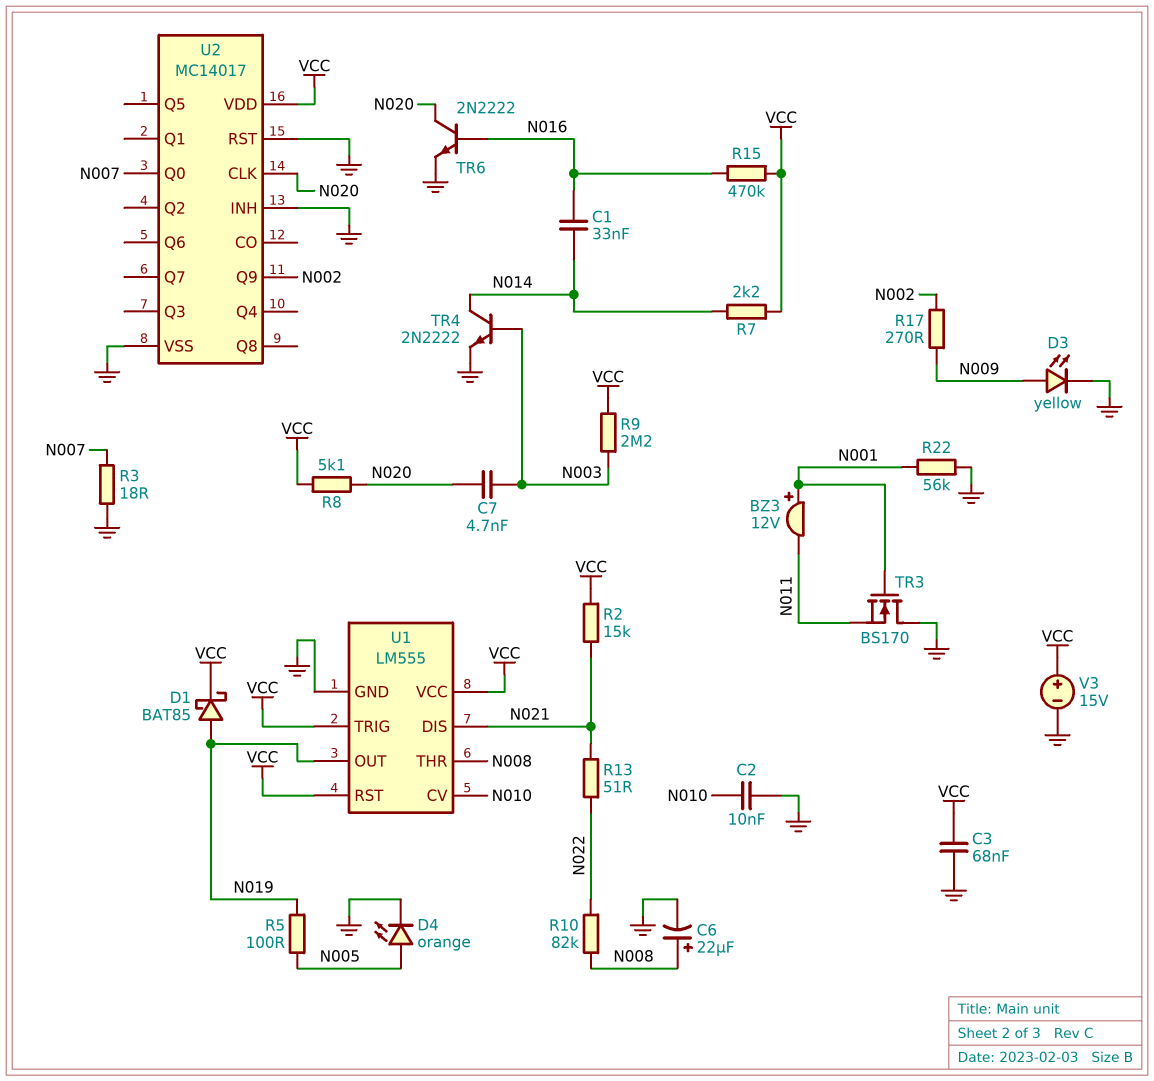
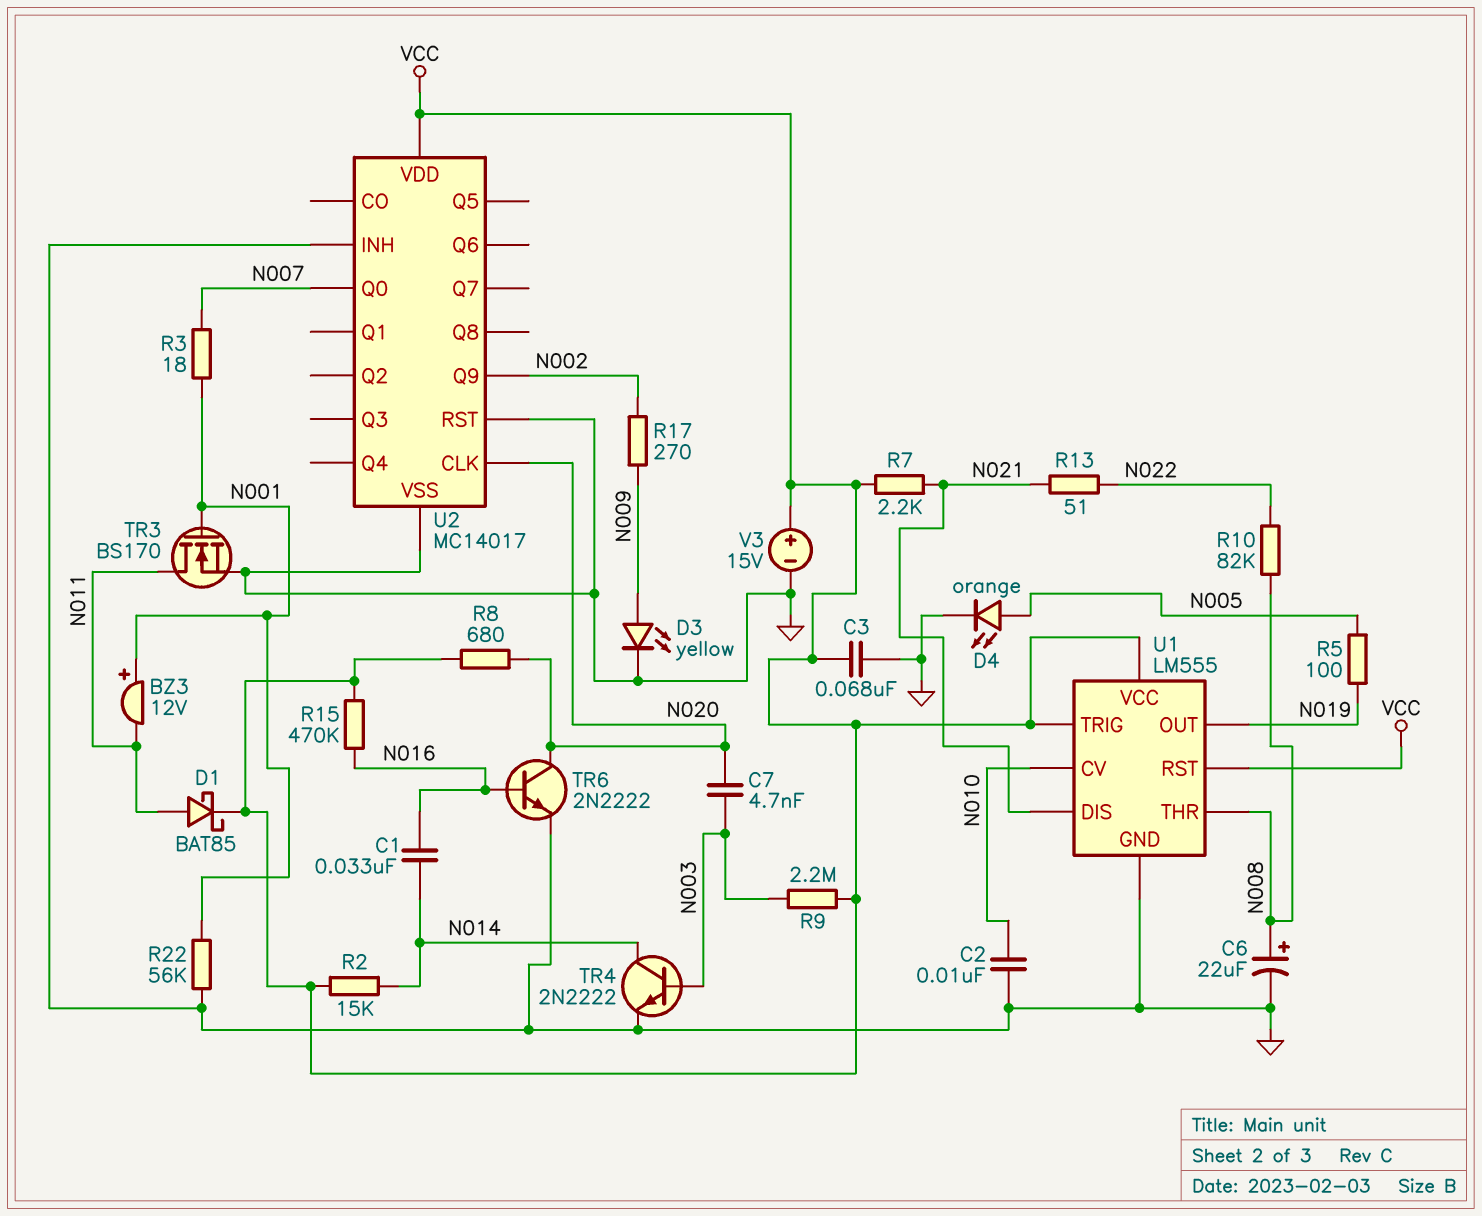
D1: schottky BAT85 (A N019, K VCC) -> schottky BAT85 (A N011, K VCC)
R2: 15k (N021, VCC) -> 15k (N014, VCC)
R3: 18 (GND, N007) -> 18 (N001, N007)
R7: 2.2k (N014, VCC) -> 2.2k (N021, VCC)
R8: 5.1k (N020, VCC) -> 680 (N020, VCC)
TR3: NMOS BS170 (G N001, D GND, S N011) -> NMOS BS170 (G N001, D N011, S GND)

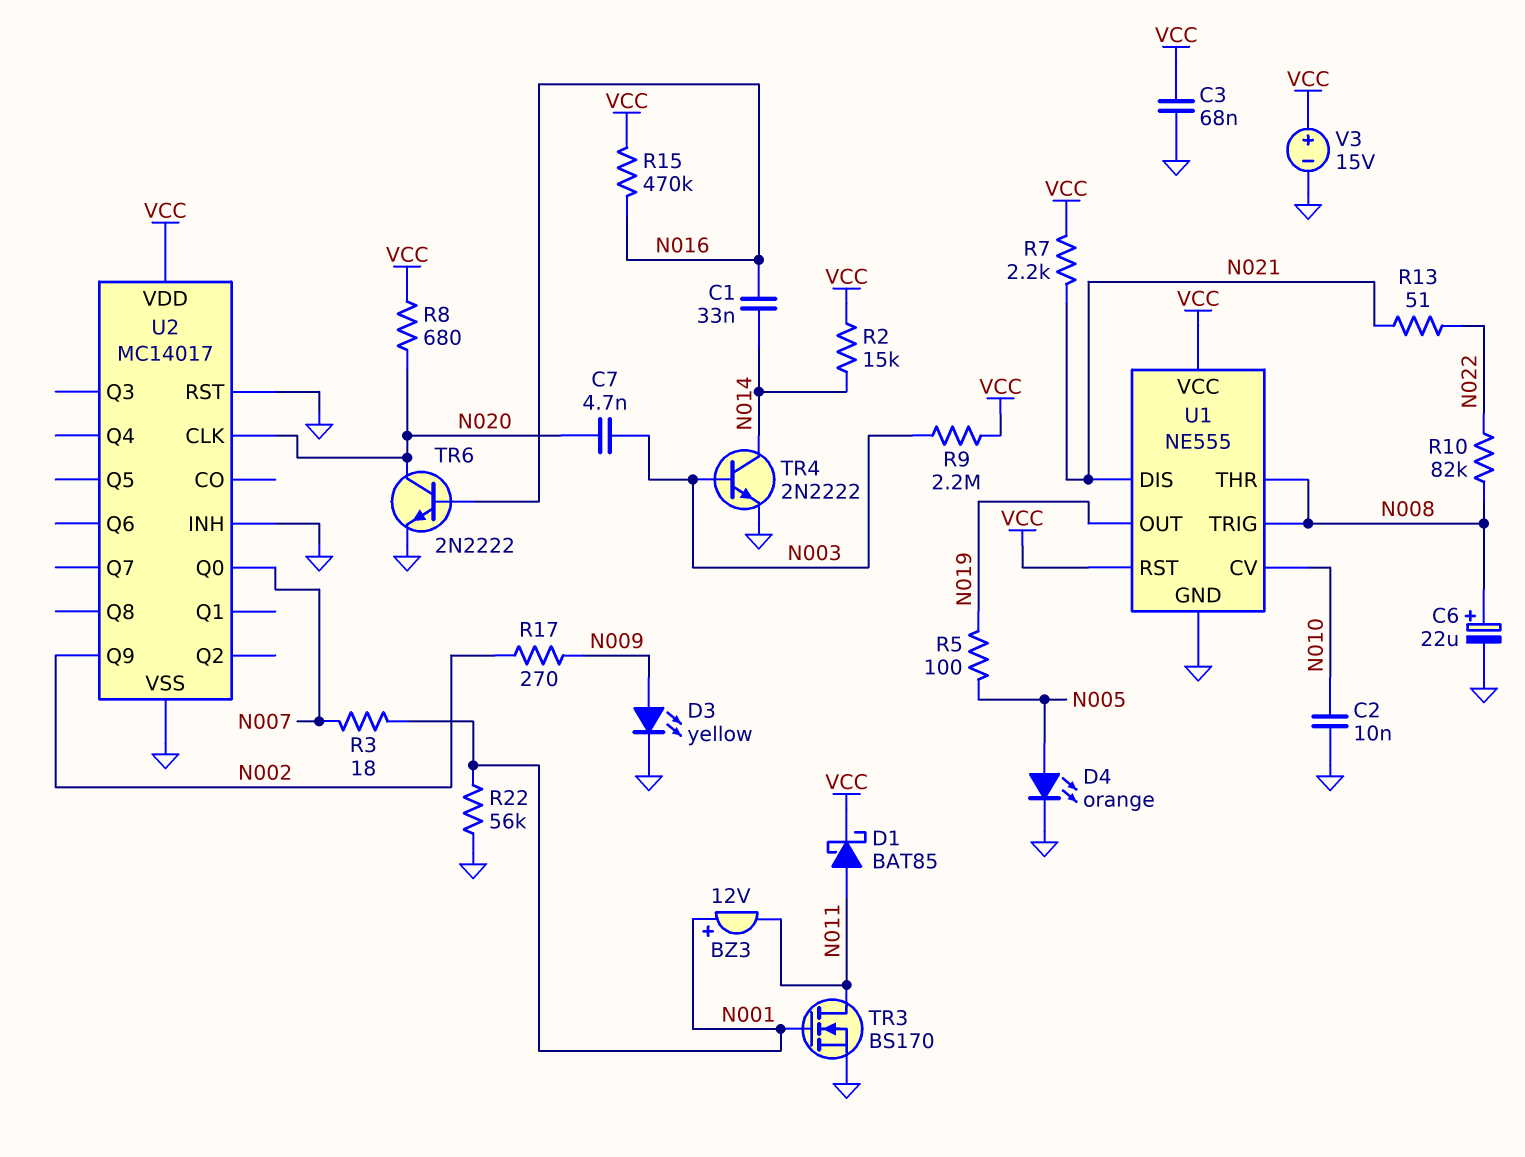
U1: LM555 -> NE555
U1 pin TRIG: VCC -> N008

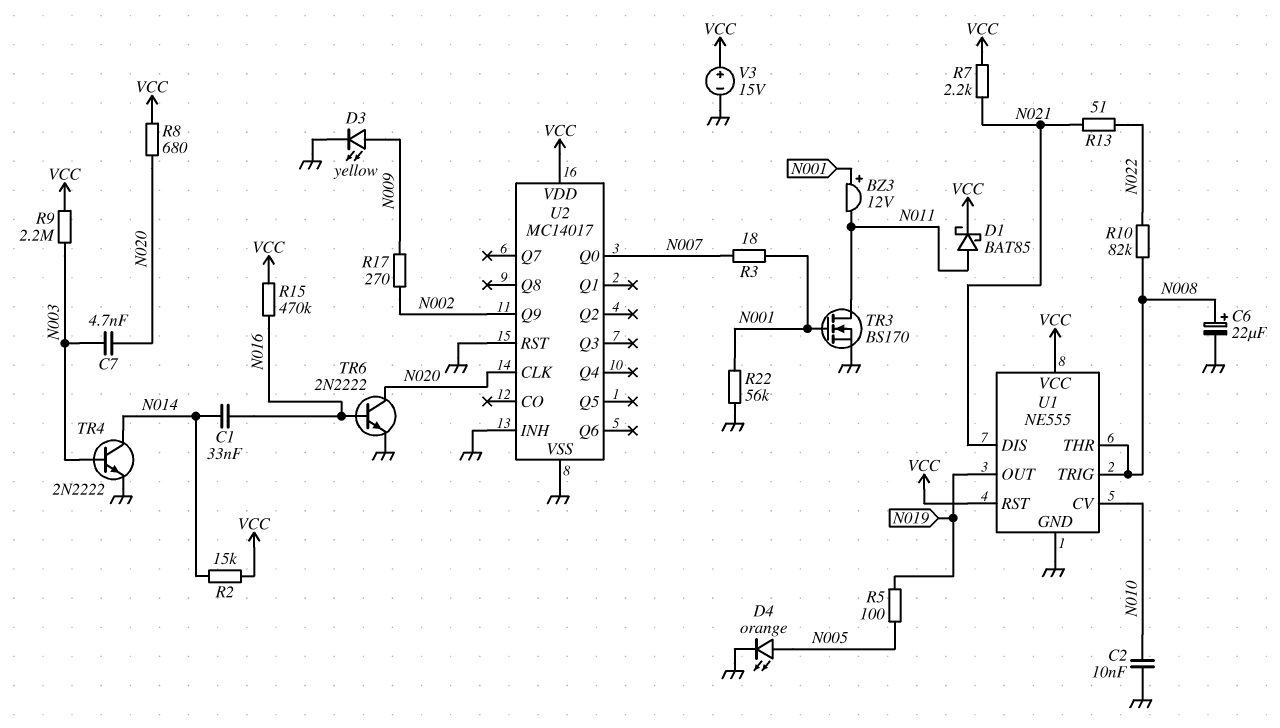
C3: 68nF (GND, VCC) -> none

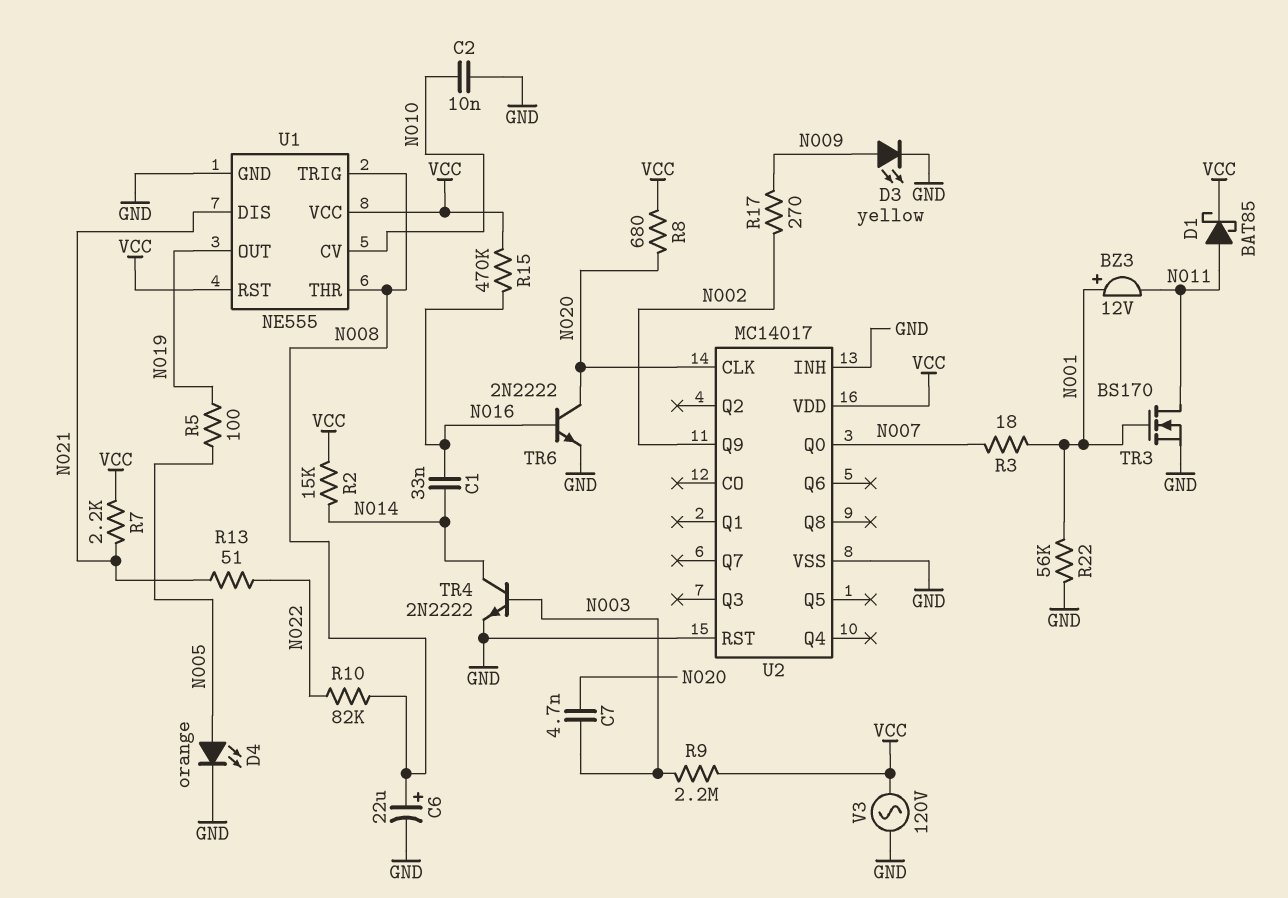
V3: 15V (plus VCC, minus GND) -> AC 120V (GND, VCC)

